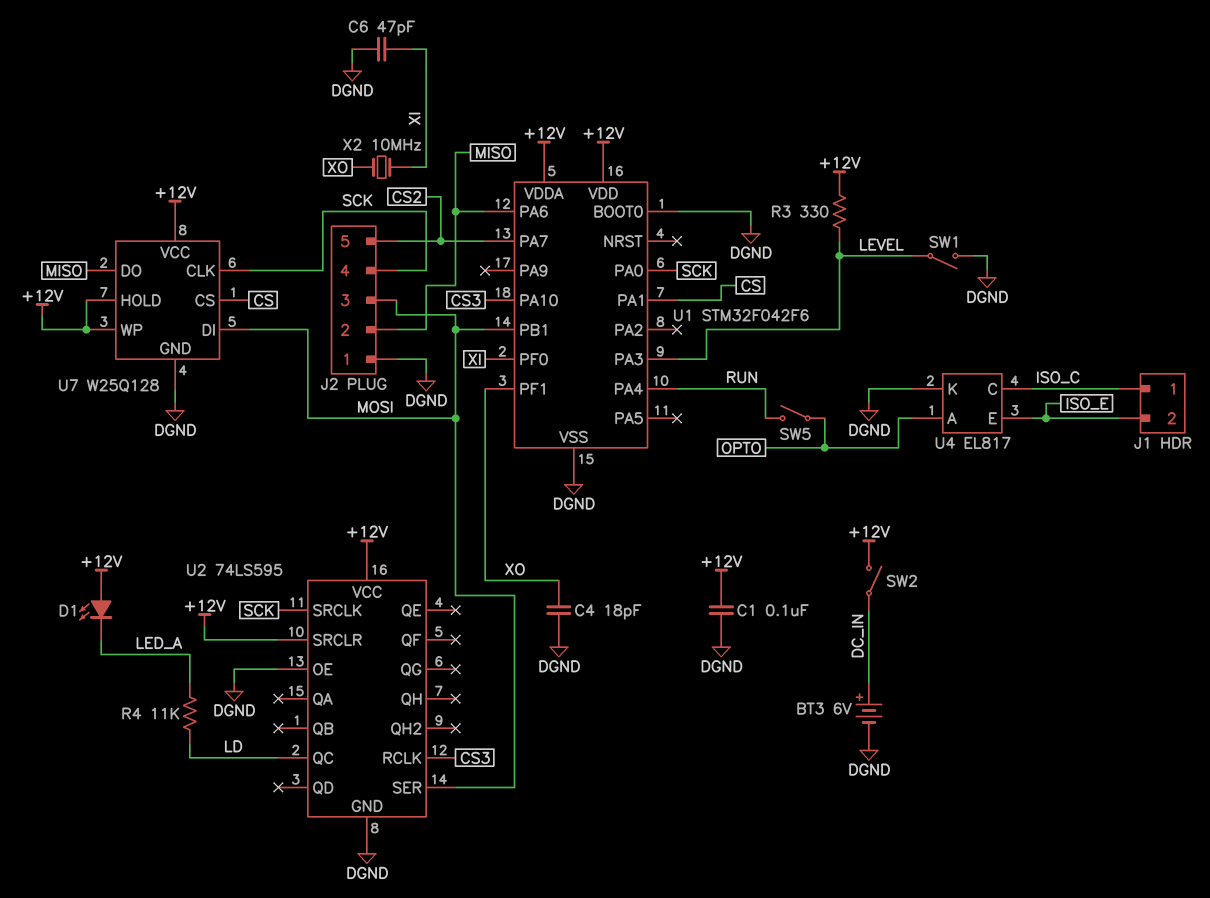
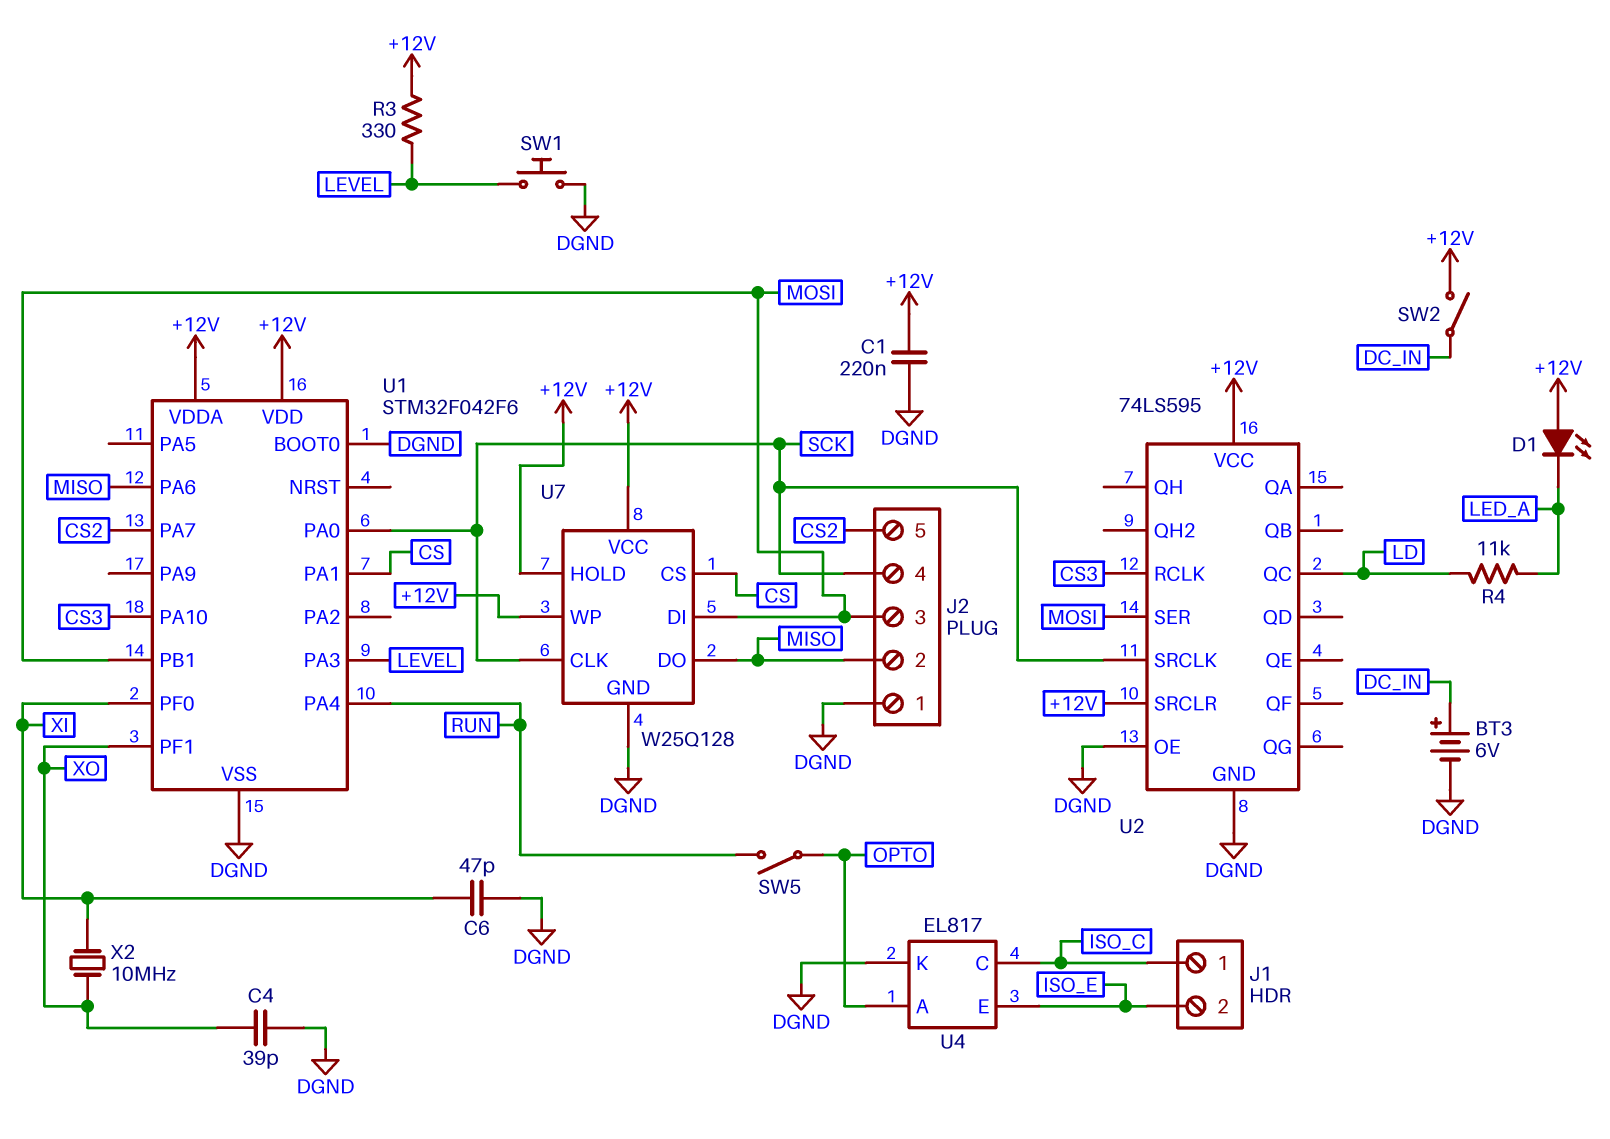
C1: 100nF (+12V, DGND) -> 220nF (+12V, DGND)
C4: 18pF (DGND, XO) -> 39pF (DGND, XO)
SW1: switch (DGND, LEVEL) -> button (DGND, LEVEL)

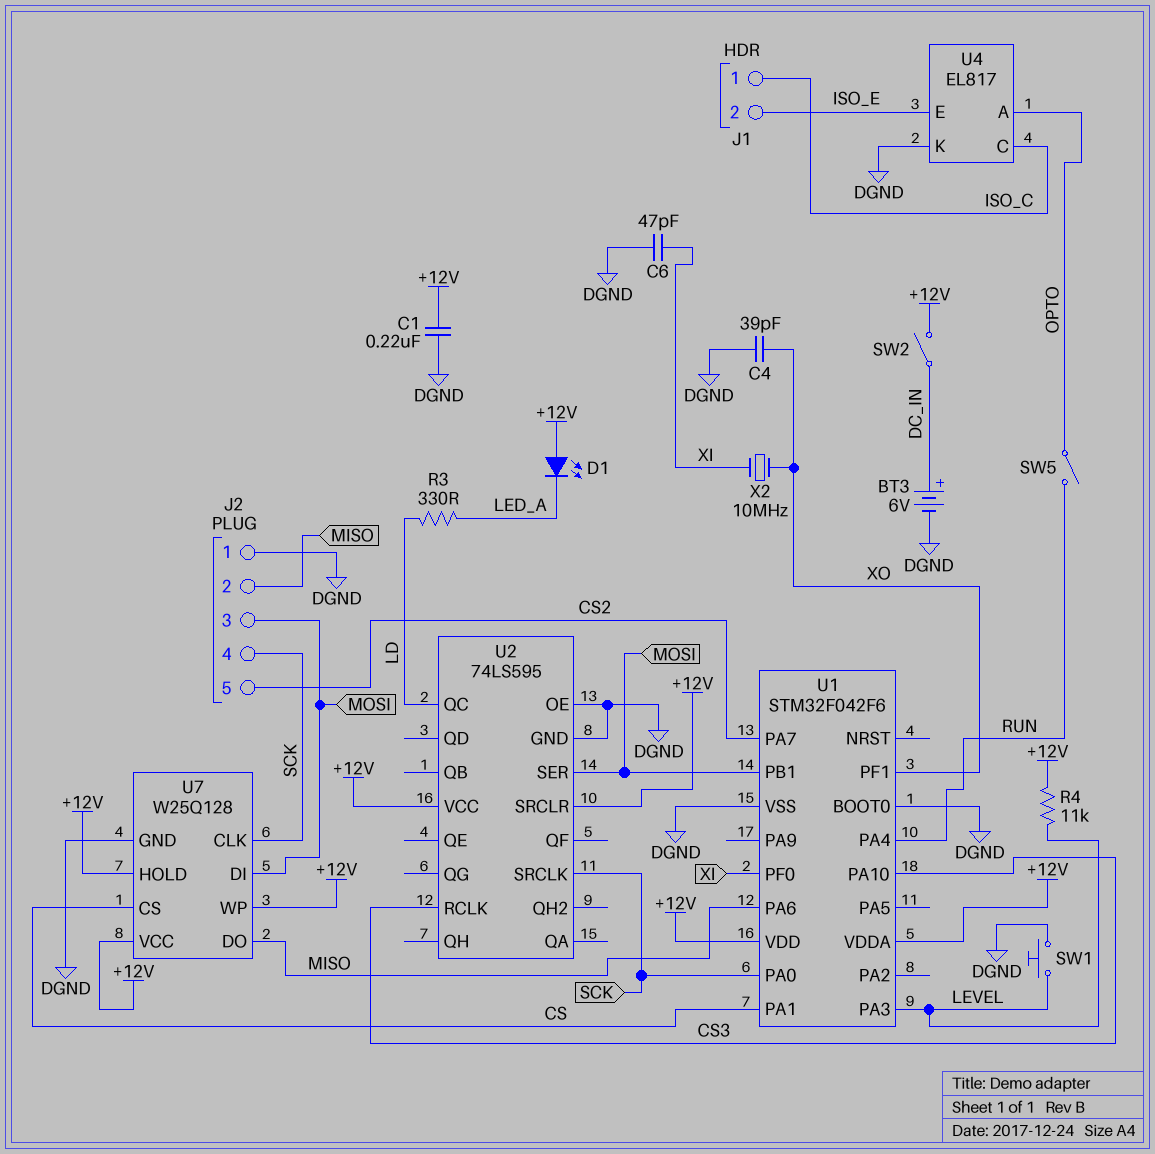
R3: 330 (+12V, LEVEL) -> 330 (LD, LED_A)
R4: 11k (LD, LED_A) -> 11k (+12V, LEVEL)

